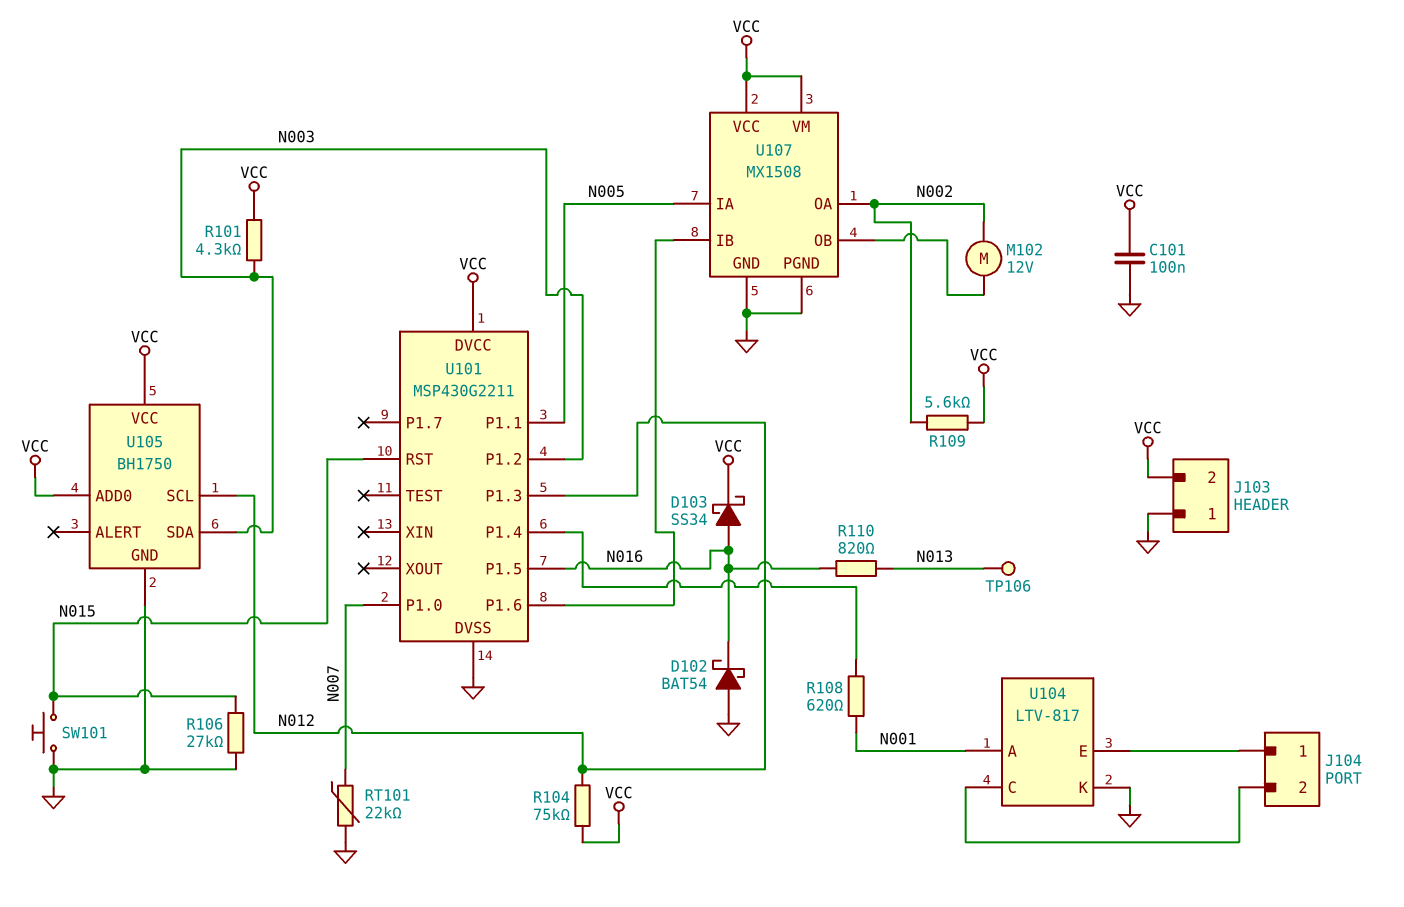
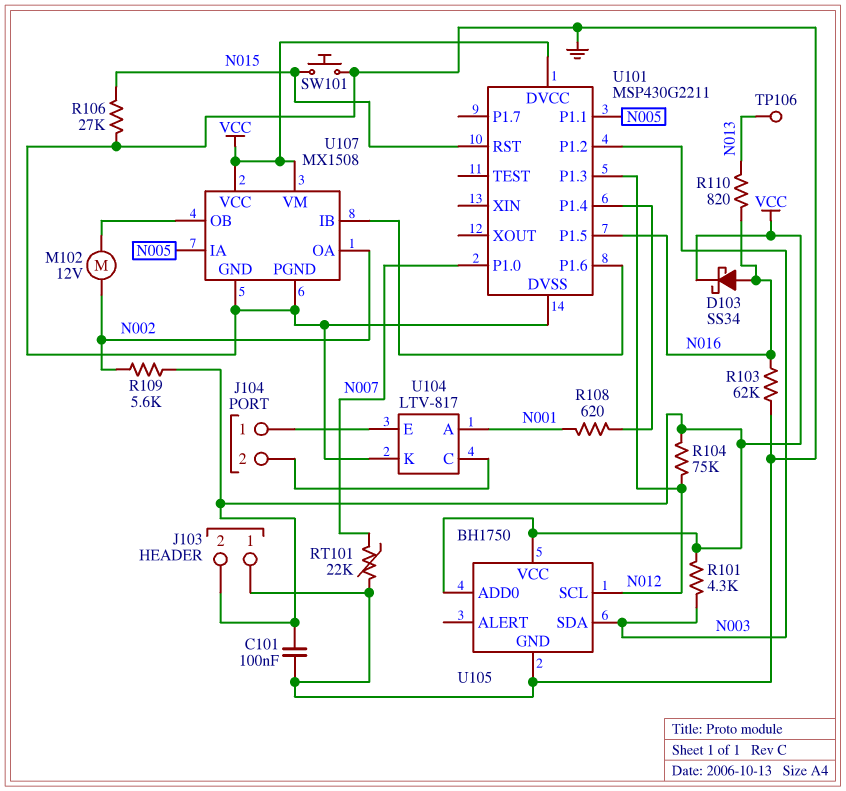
D102: schottky BAT54 (A GND, K N016) -> none
R103: none -> 62k (GND, N016)

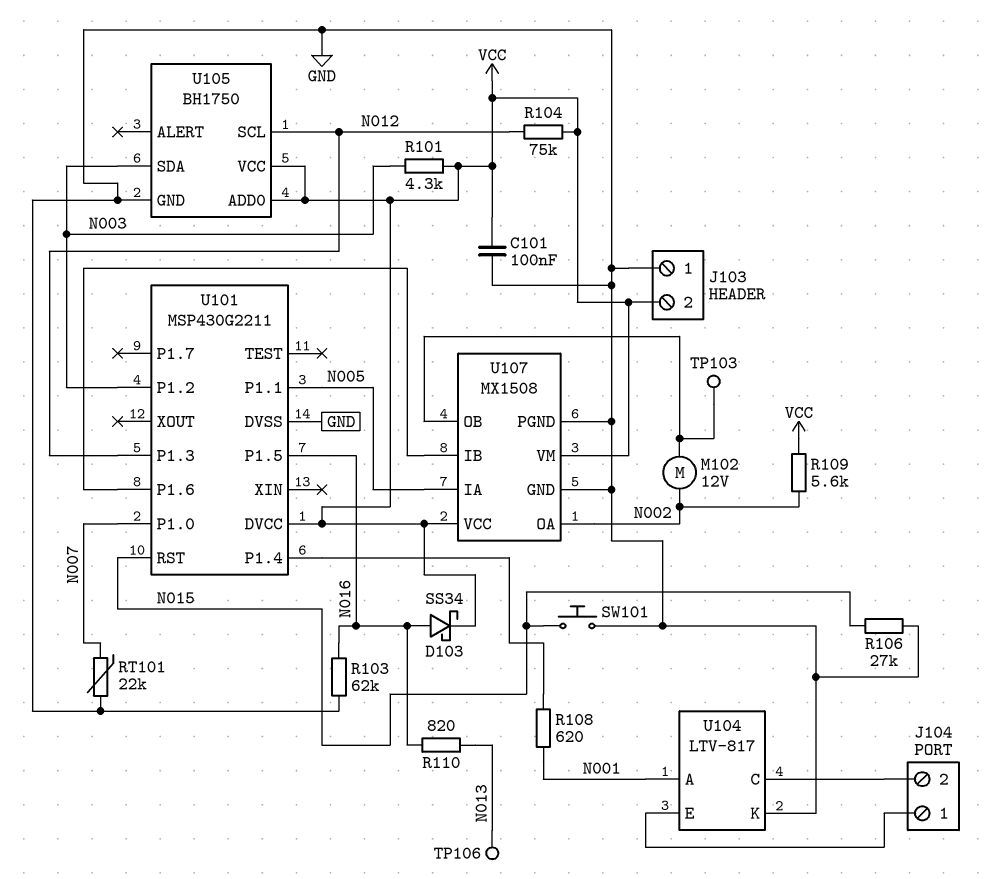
TP103: none -> test point (U107/OB)

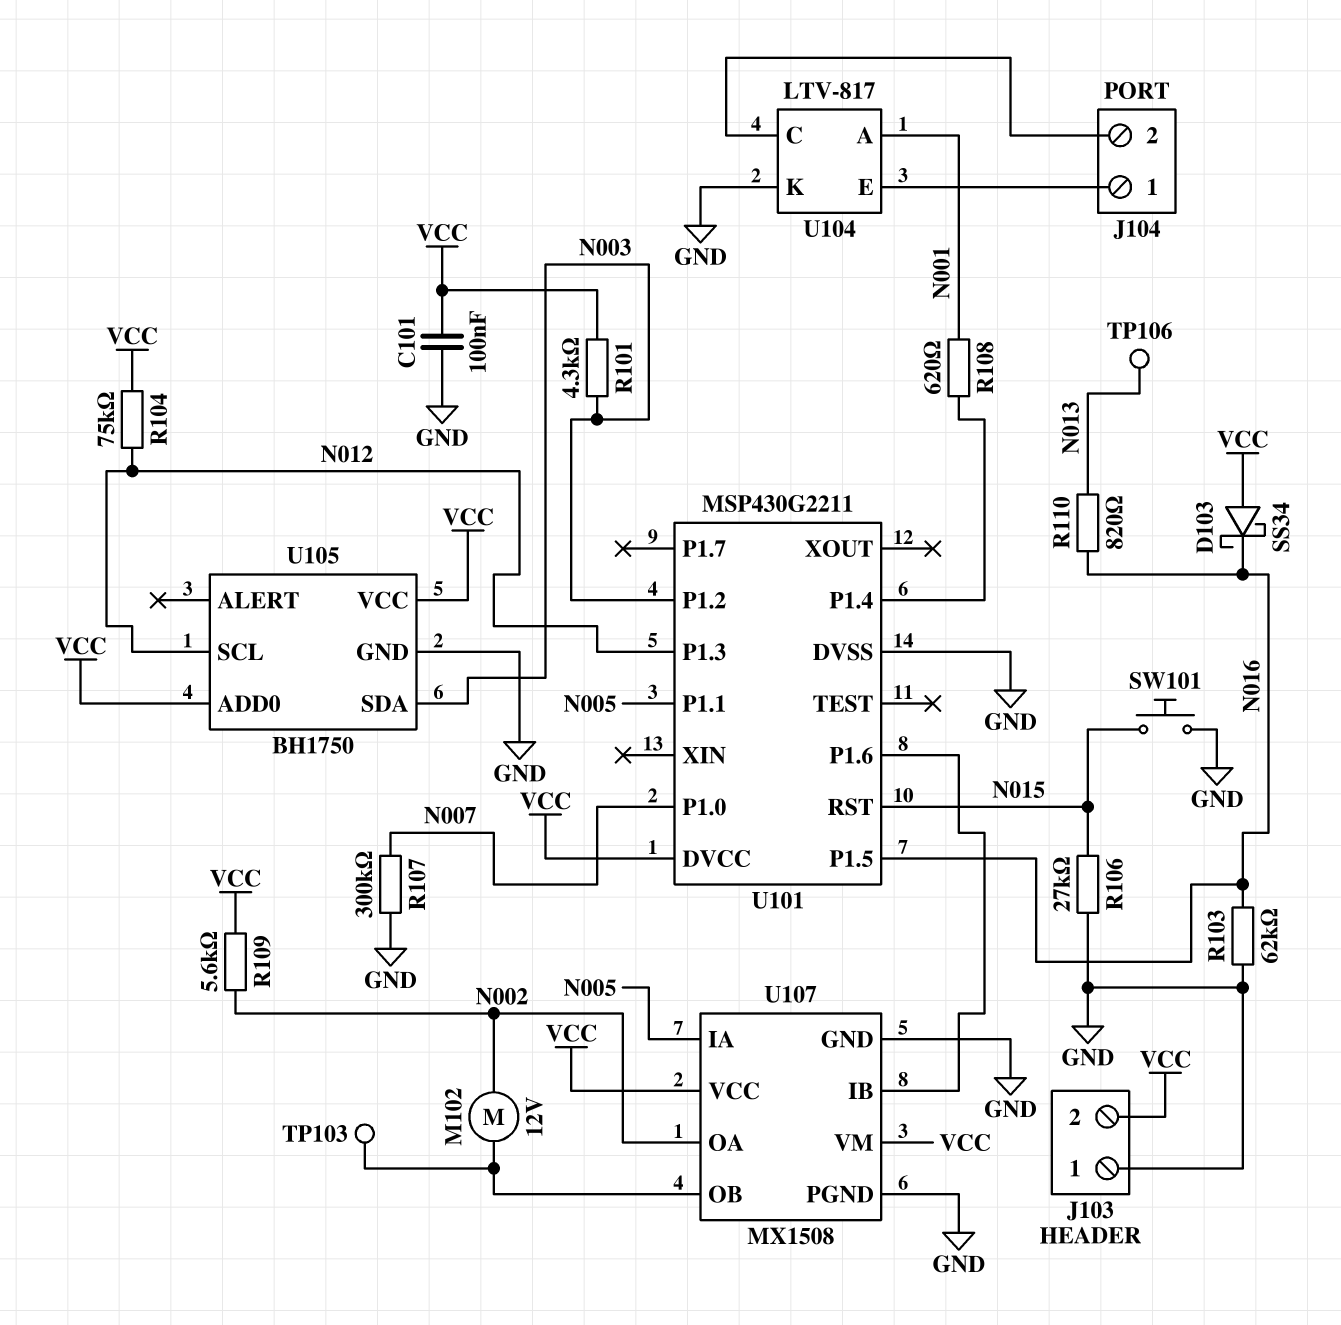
D103: schottky SS34 (A N016, K VCC) -> schottky SS34 (A VCC, K N016)
R107: none -> 300k (GND, N007)
RT101: 22k (GND, N007) -> none

